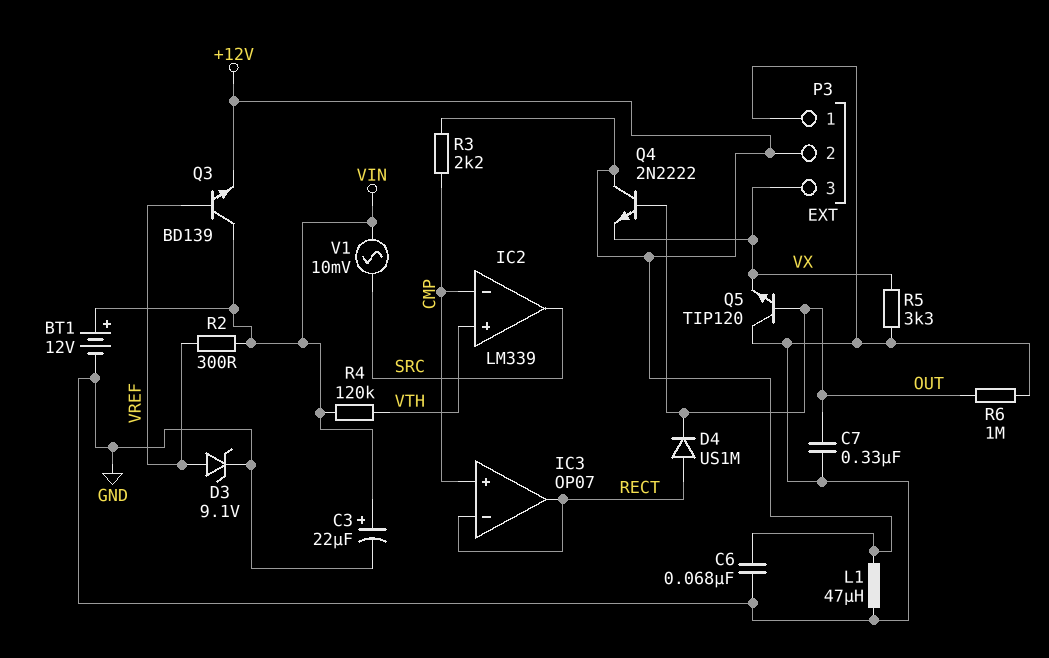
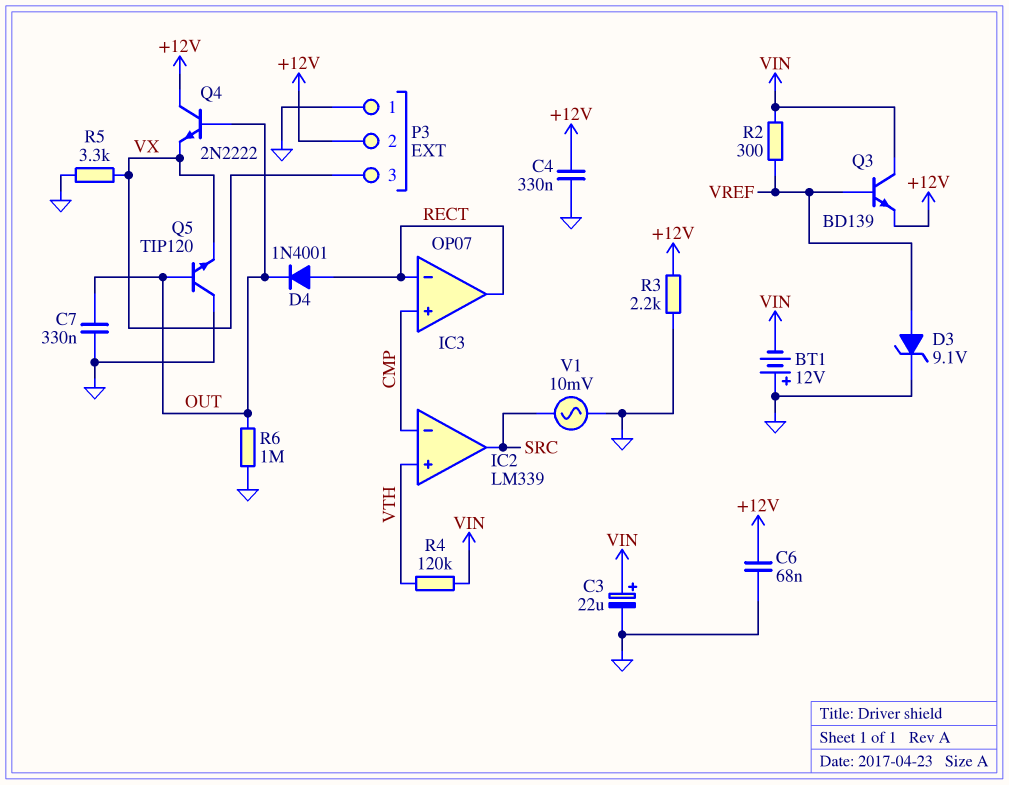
BT1: 12V (plus VIN, minus GND) -> 12V (plus GND, minus VIN)
C4: none -> 330nF (+12V, GND)
D4: diode US1M (A RECT, K OUT) -> diode 1N4001 (A RECT, K OUT)
L1: 47uH (+12V, GND) -> none
R3: 2.2k (+12V, CMP) -> 2.2k (+12V, GND)
V1: AC 10mV (SRC, VIN) -> AC 10mV (GND, SRC)

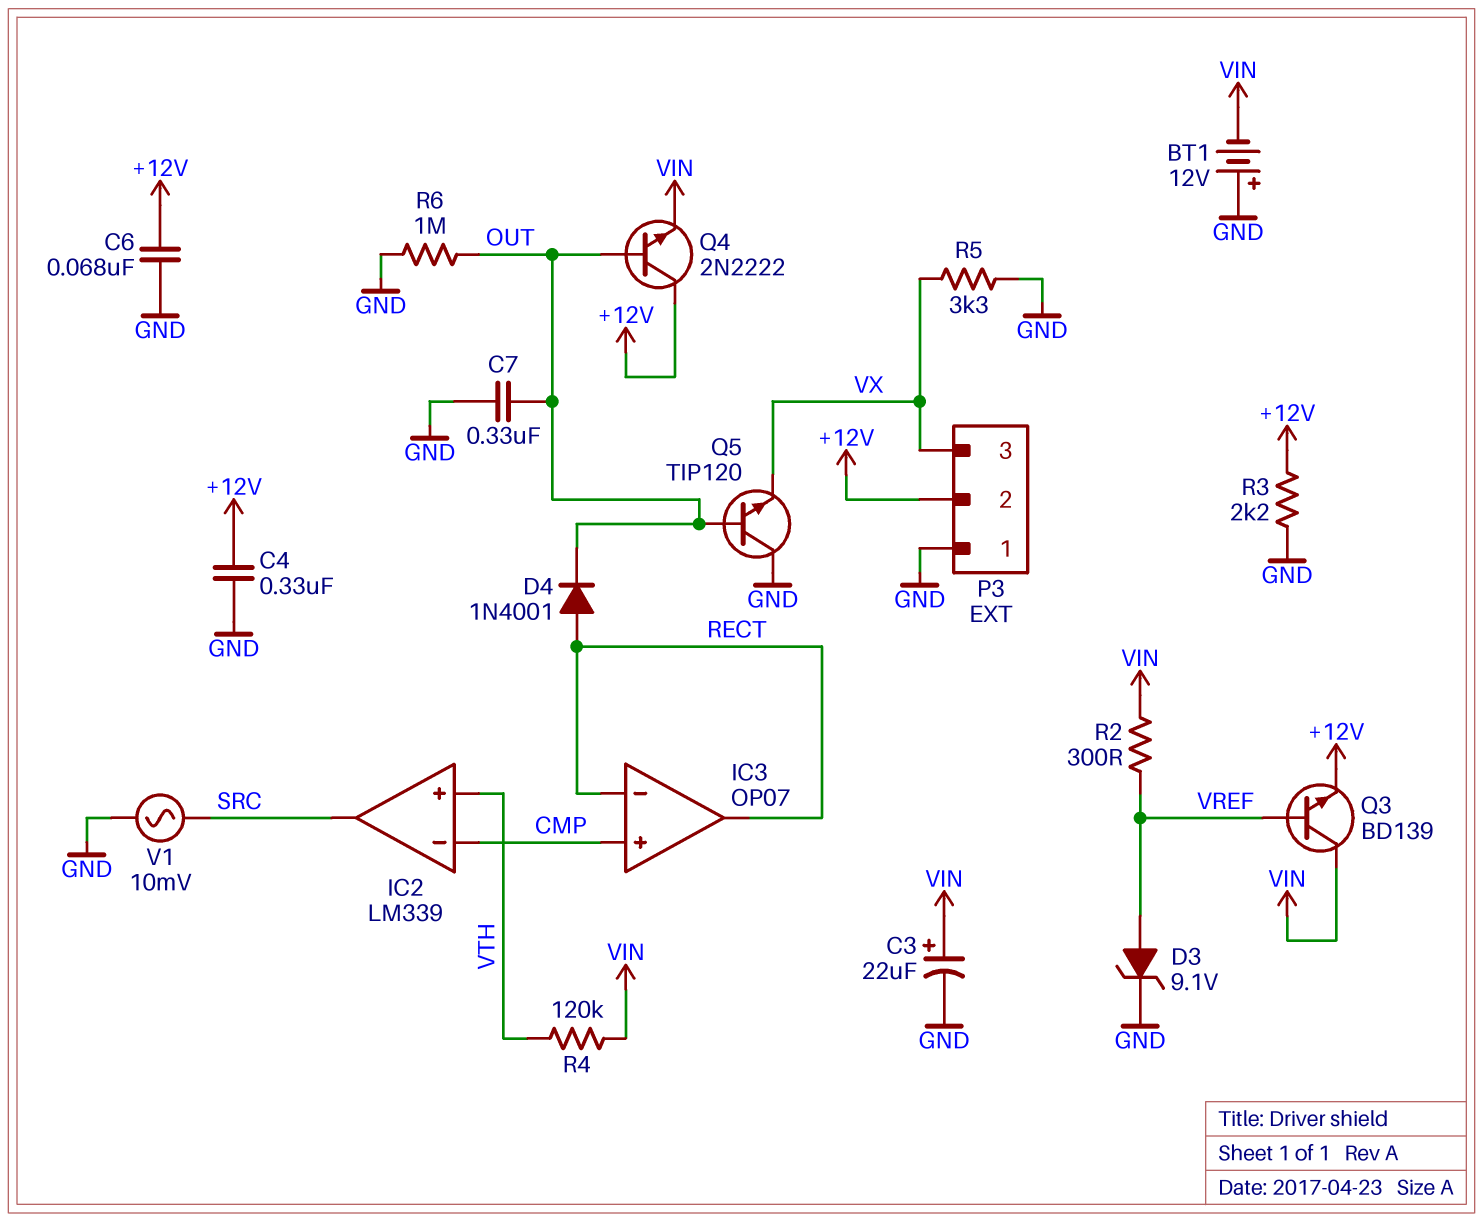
Q4: NPN 2N2222 (B OUT, C +12V, E VX) -> NPN 2N2222 (B OUT, C +12V, E VIN)

